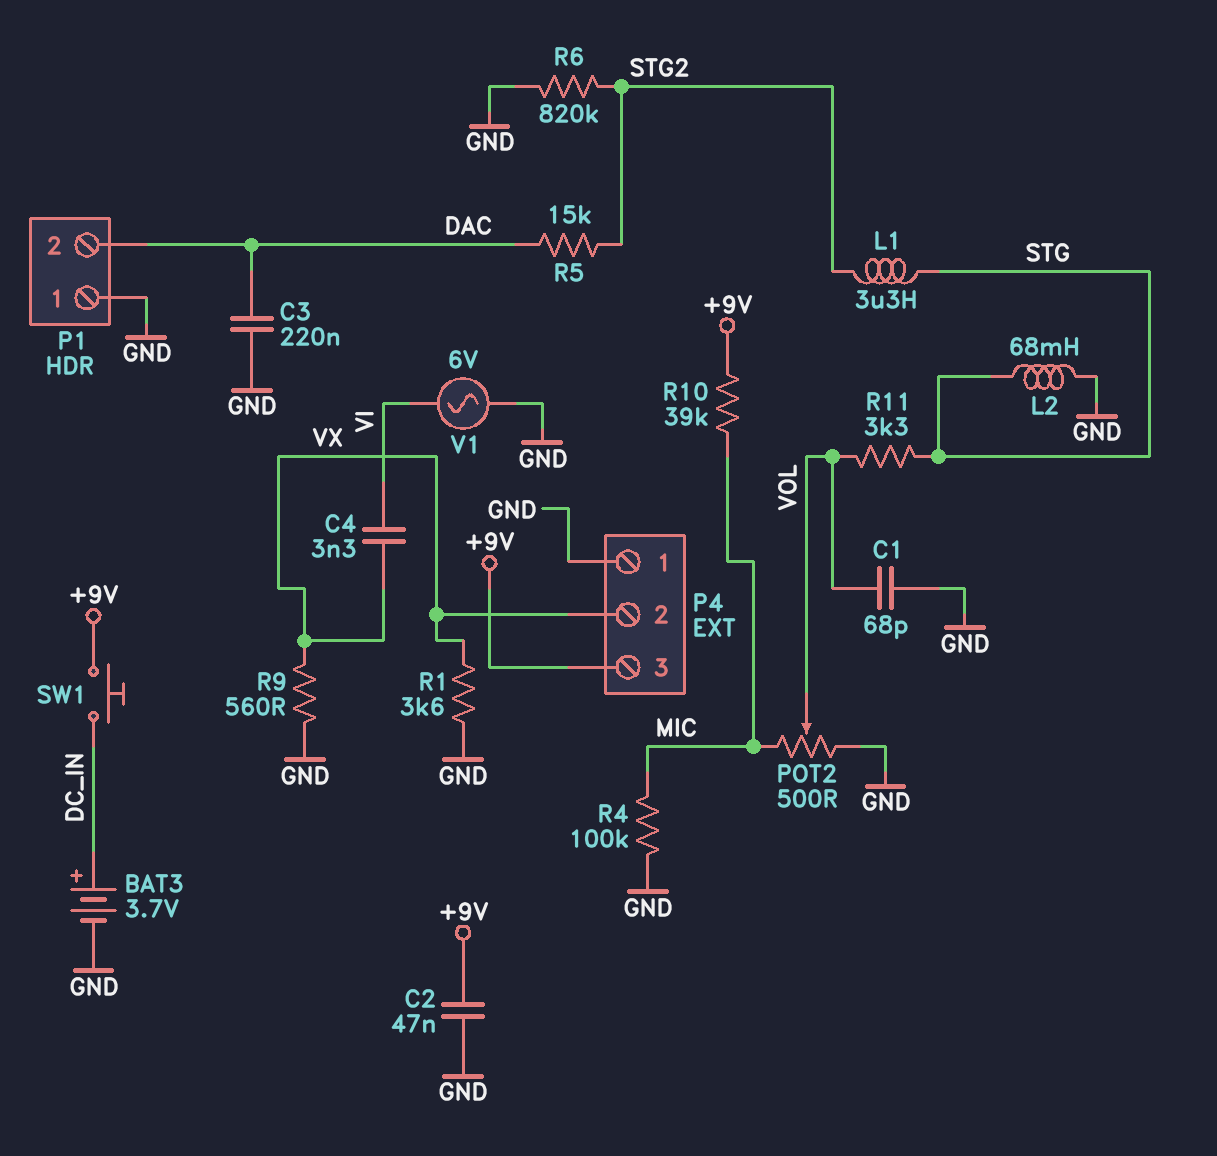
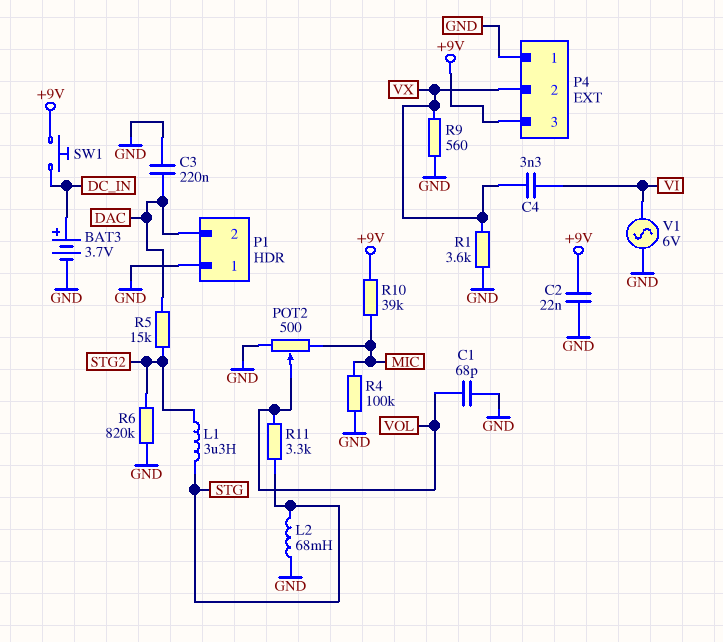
C2: 47nF (+9V, GND) -> 22nF (+9V, GND)

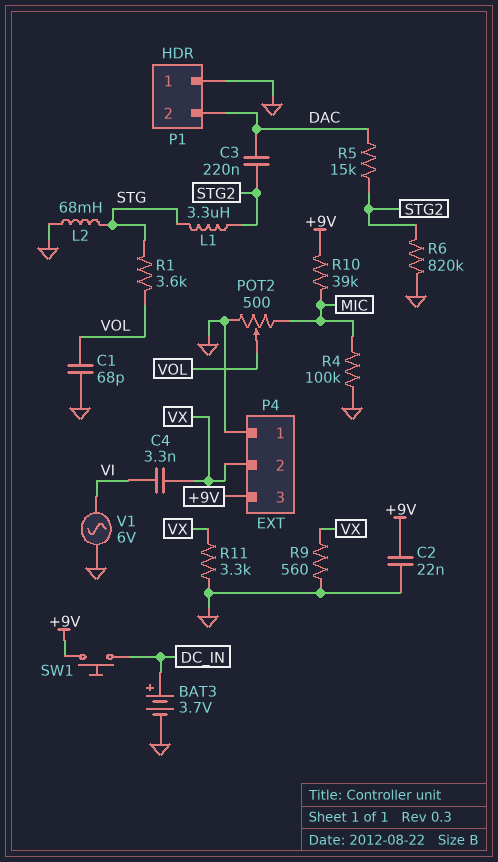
C3: 220nF (DAC, GND) -> 220nF (DAC, STG2)
R1: 3.6k (GND, VX) -> 3.6k (STG, VOL)
R11: 3.3k (STG, VOL) -> 3.3k (GND, VX)

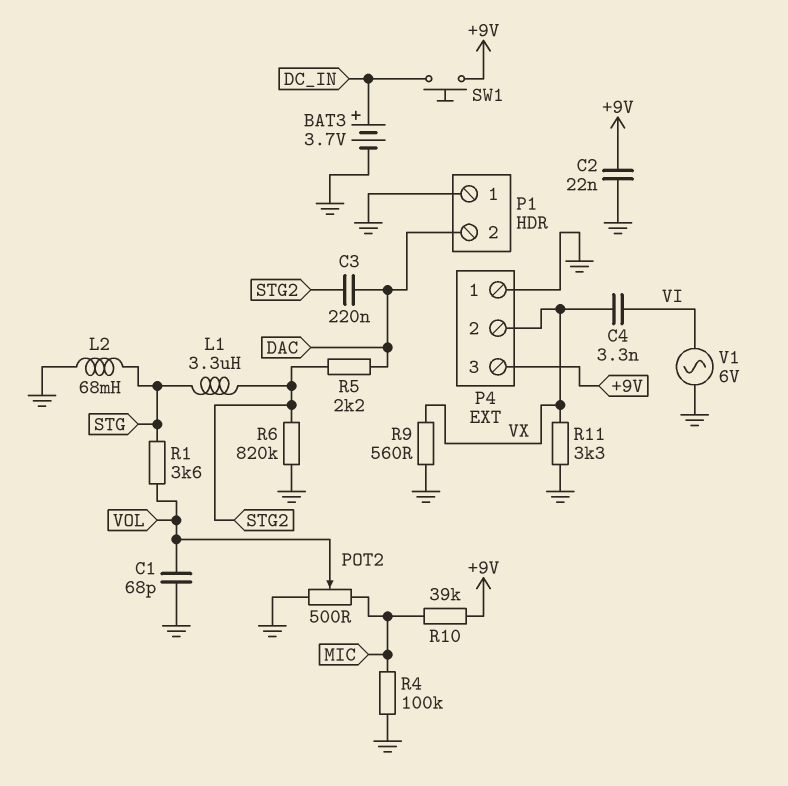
R5: 15k (DAC, STG2) -> 2.2k (DAC, STG2)

